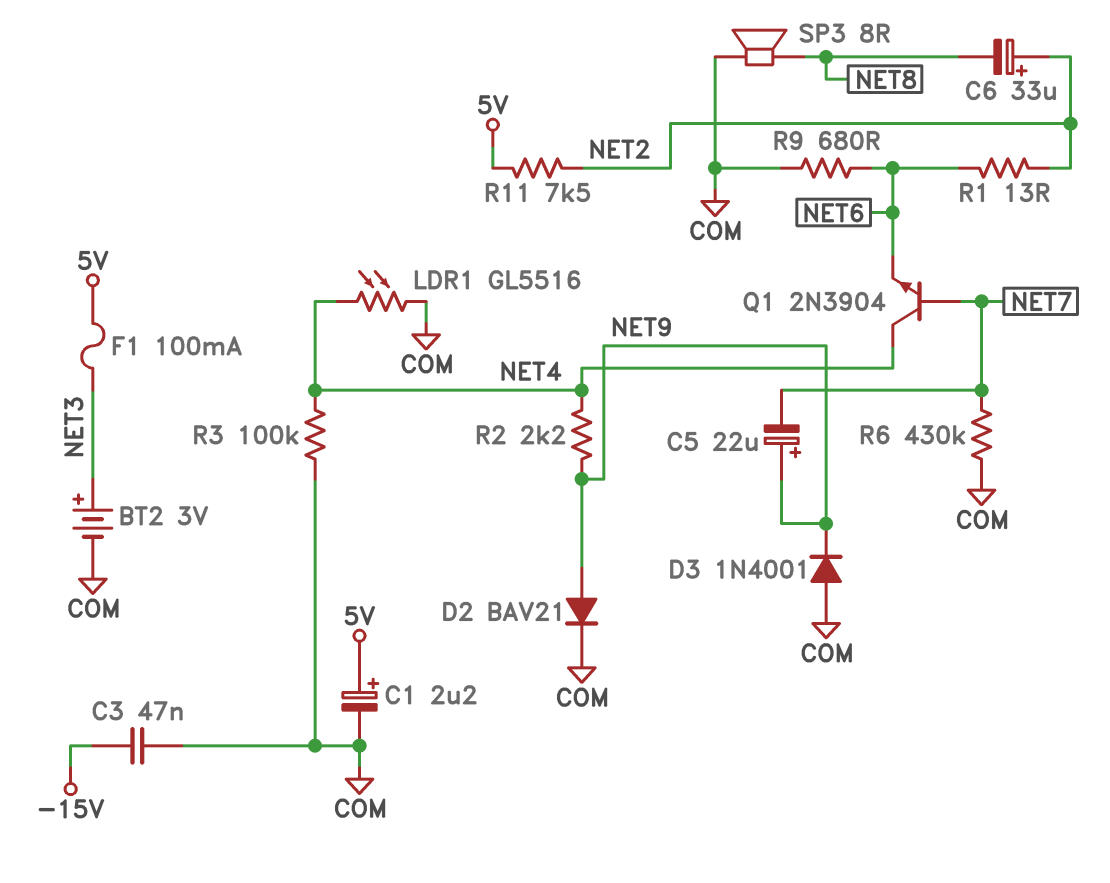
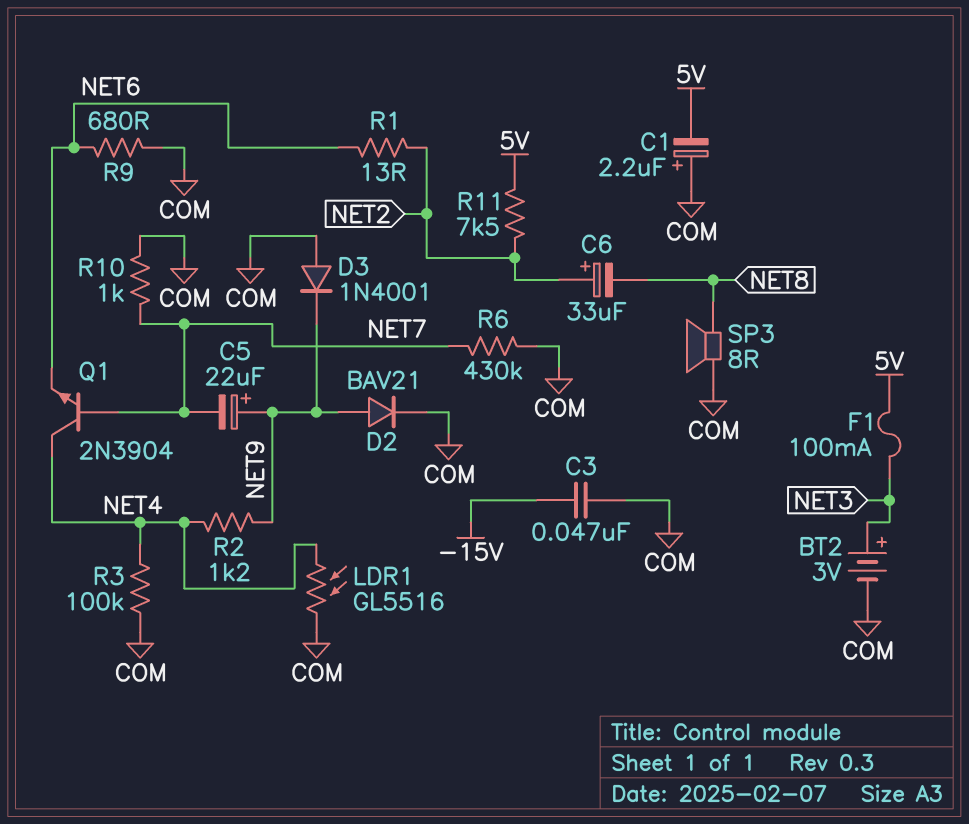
C1: 2.2uF (plus 5V, minus COM) -> 2.2uF (plus COM, minus 5V)
R2: 2.2k (NET4, NET9) -> 1.2k (NET4, NET9)
R10: none -> 1k (COM, NET7)

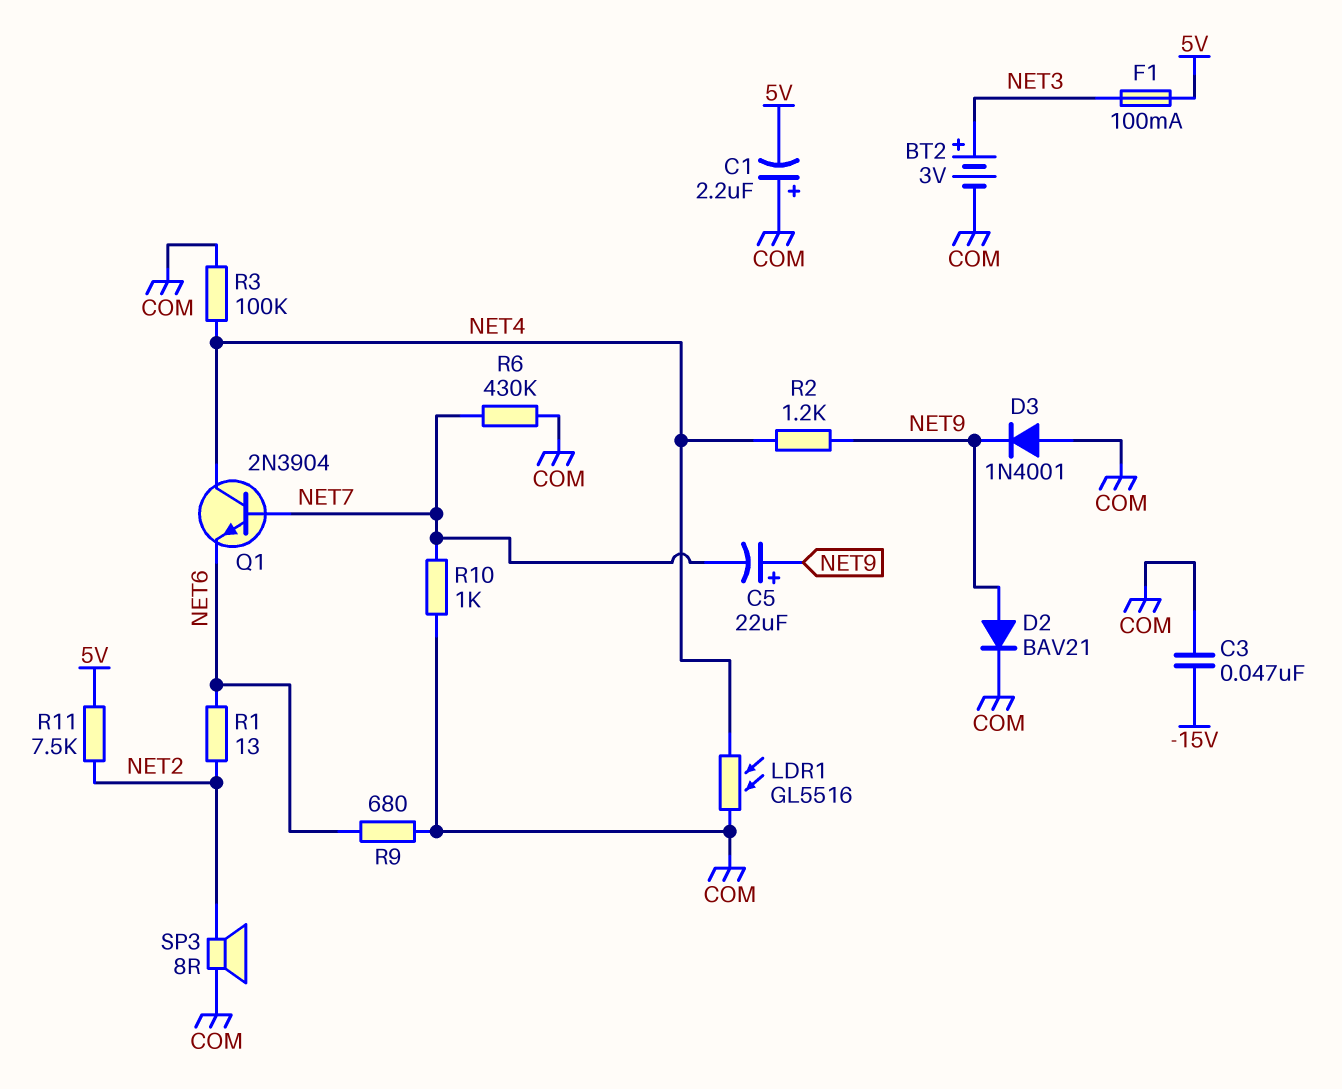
C6: 33uF (plus NET2, minus NET8) -> none
SP3: speaker 8R (COM, NET8) -> speaker 8R (COM, NET2)

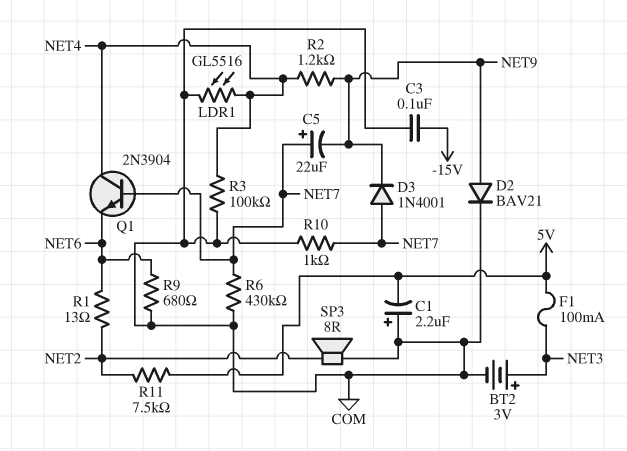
C3: 47nF (-15V, COM) -> 100nF (-15V, COM)
C5: 22uF (plus NET9, minus NET7) -> 22uF (plus NET7, minus NET9)
D3: diode 1N4001 (A COM, K NET9) -> diode 1N4001 (A NET7, K NET9)

